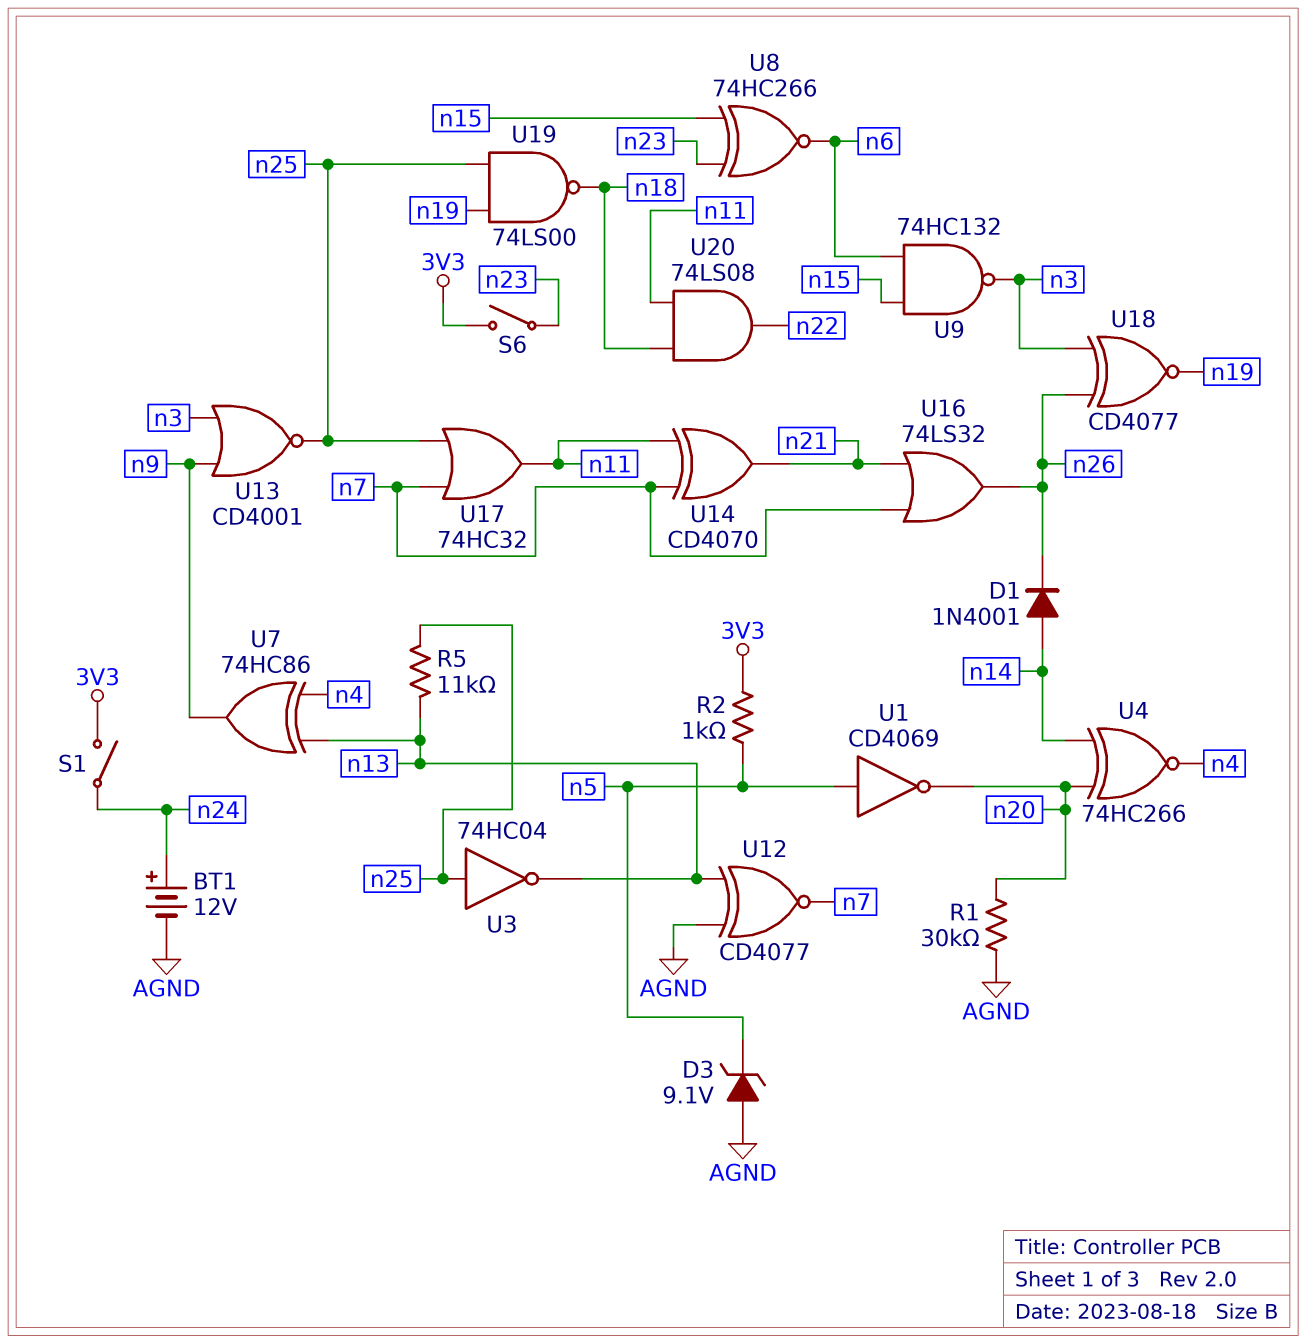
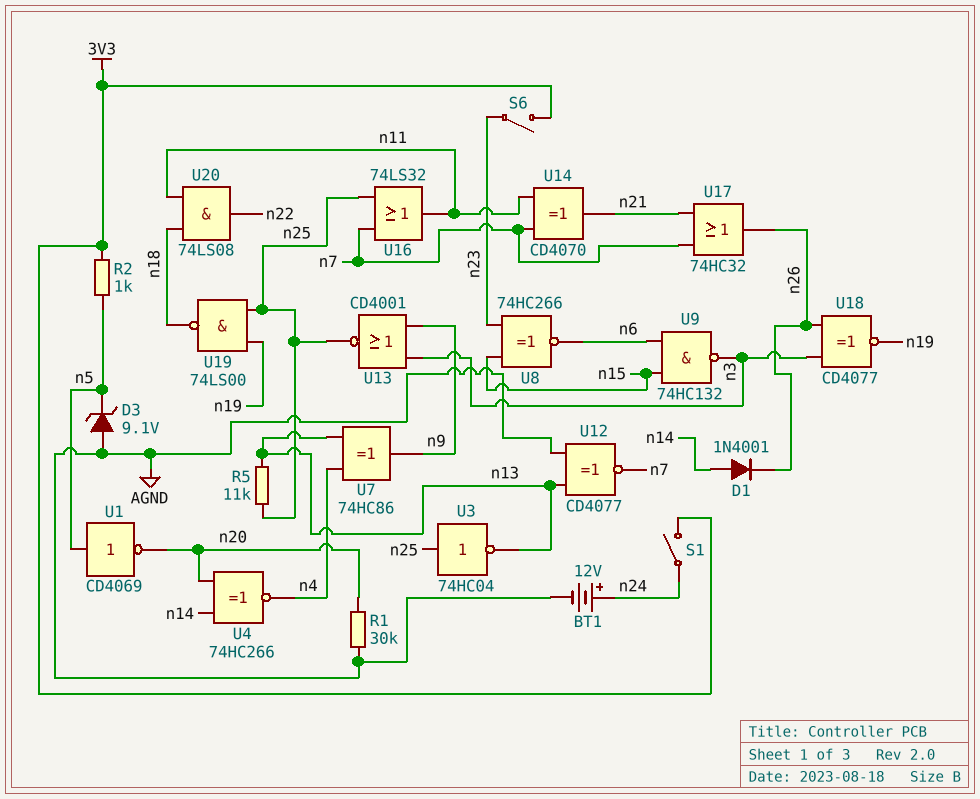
U16: OR 74LS32 (in n7, in n21, out n26) -> OR 74LS32 (in n7, in n25, out n11)
U17: OR 74HC32 (in n7, in n25, out n11) -> OR 74HC32 (in n7, in n21, out n26)

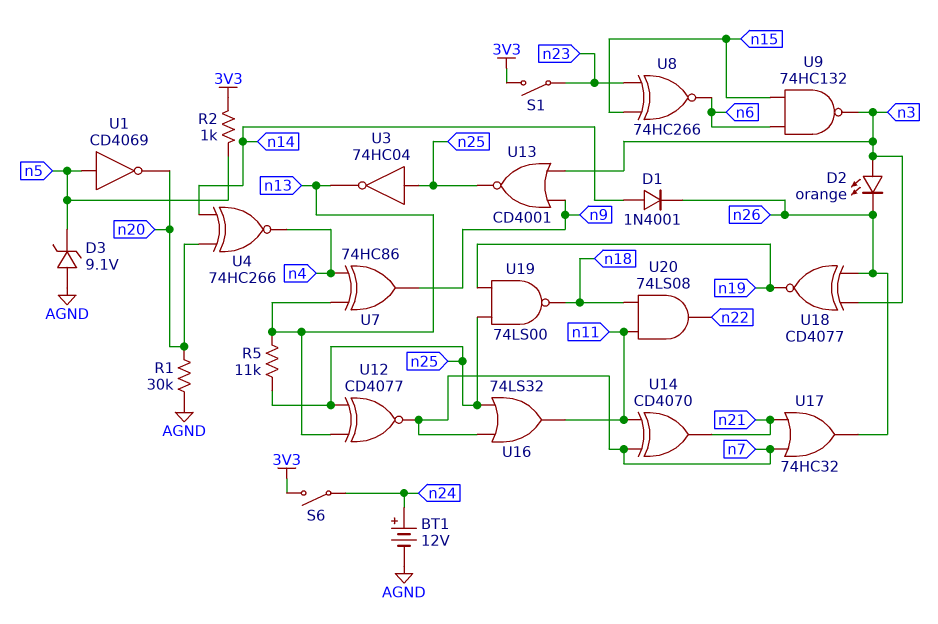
D2: none -> LED orange (A n3, K n26)
S1: switch (3V3, n24) -> switch (3V3, n23)
S6: switch (3V3, n23) -> switch (3V3, n24)
U12: XNOR CD4077 (in AGND, in n13, out n7) -> XNOR CD4077 (in n13, in n25, out n7)

